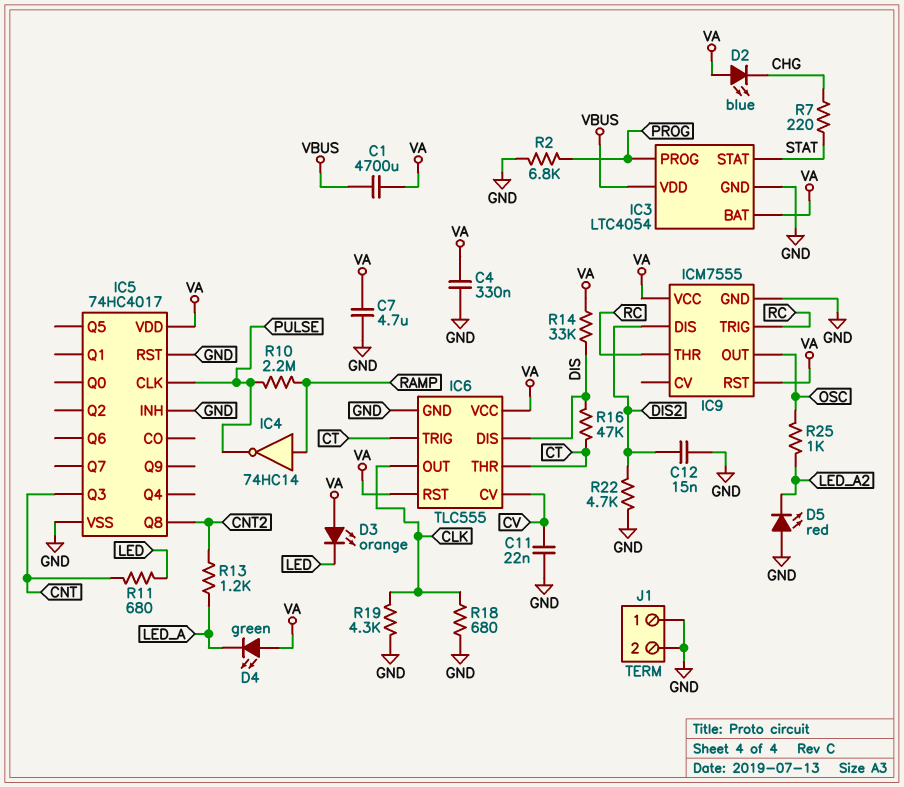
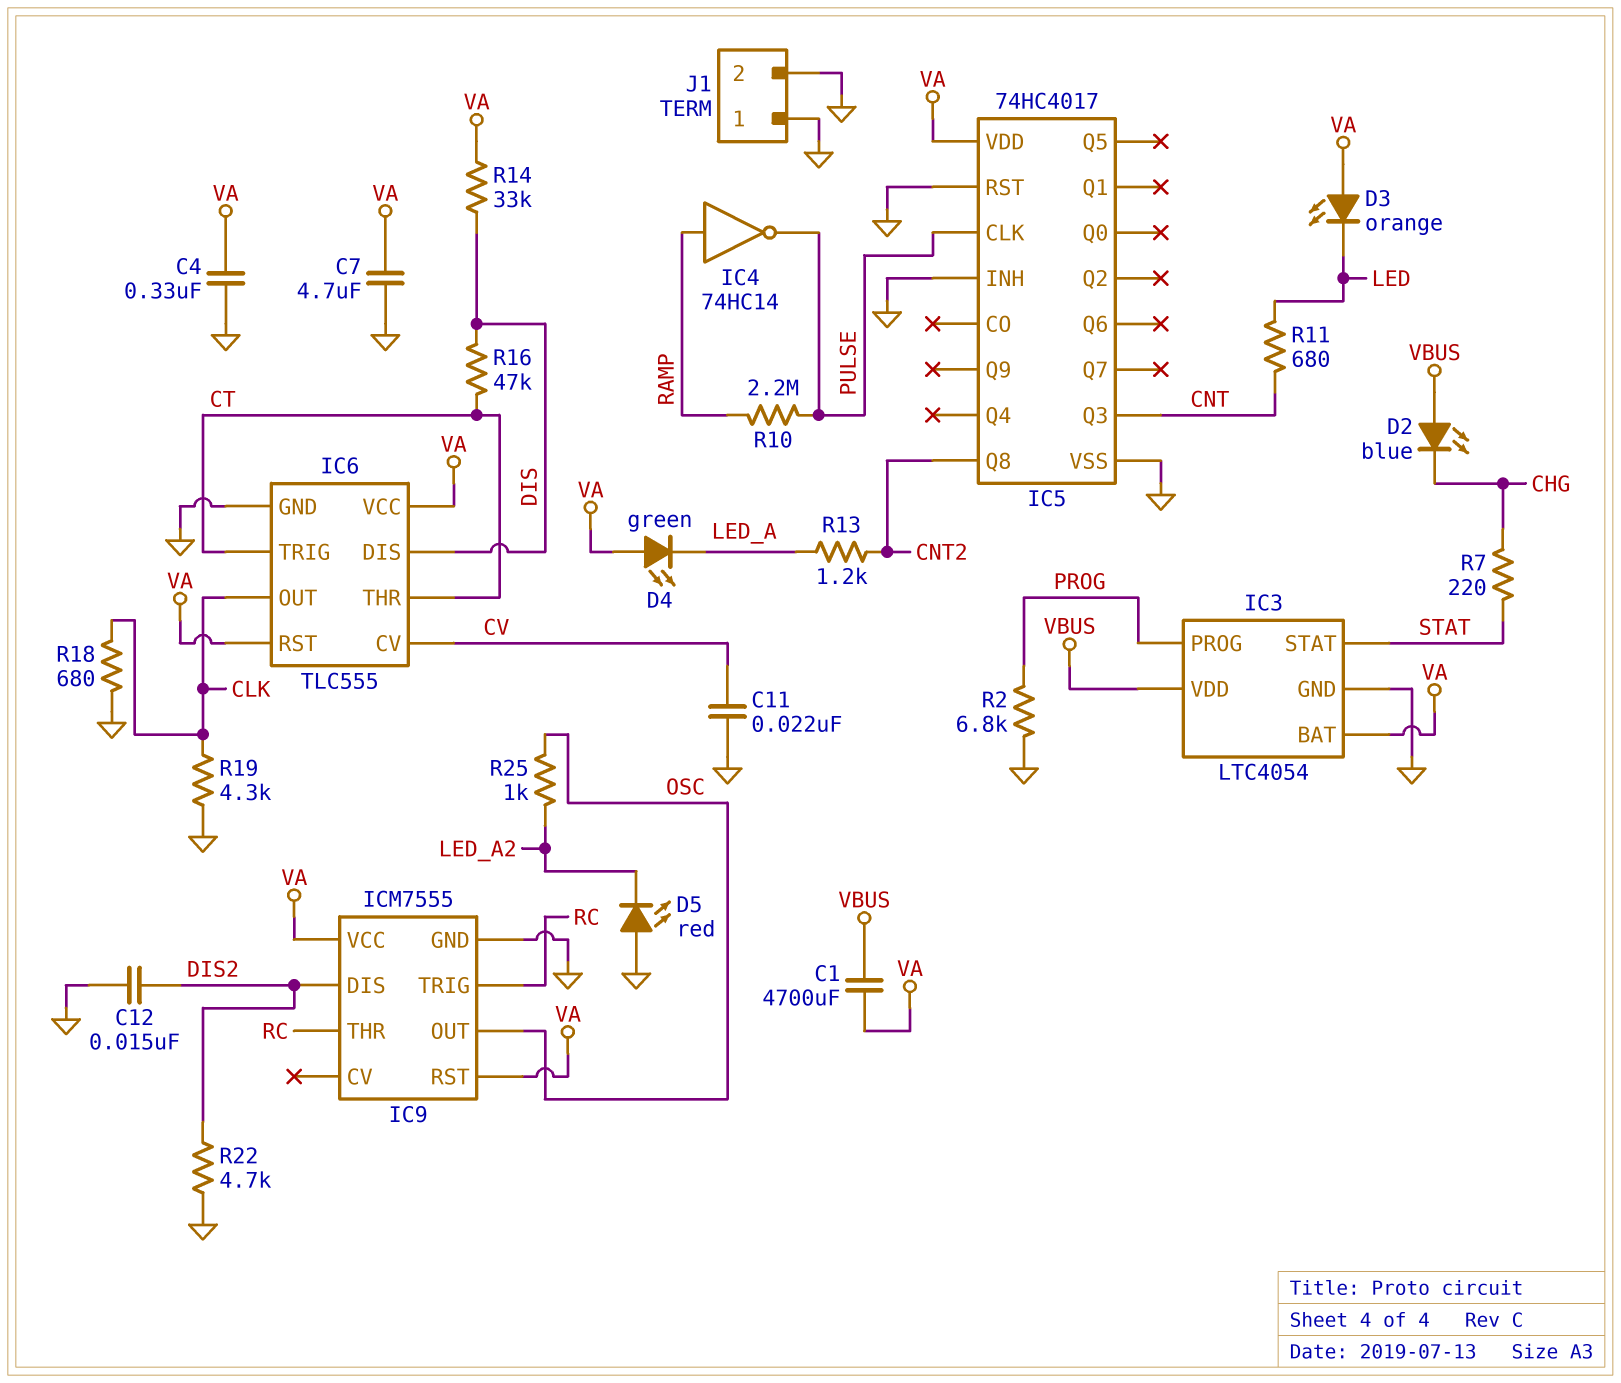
D2: LED blue (A VA, K CHG) -> LED blue (A VBUS, K CHG)

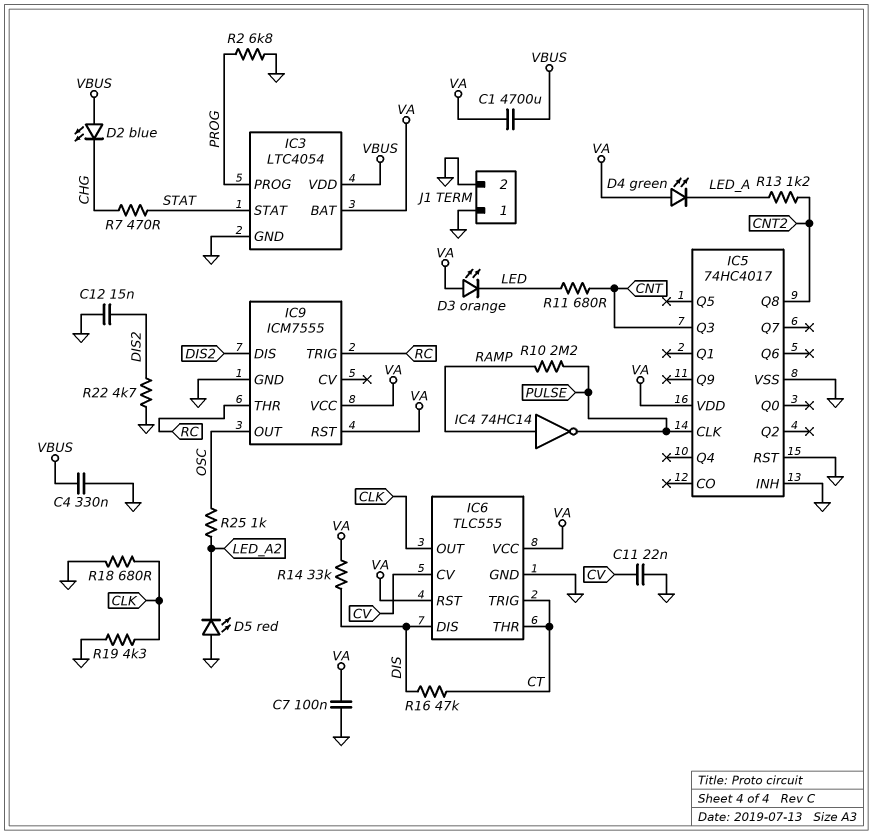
C4: 330nF (GND, VA) -> 330nF (GND, VBUS)
C7: 4.7uF (GND, VA) -> 100nF (GND, VA)
R7: 220 (CHG, STAT) -> 470 (CHG, STAT)

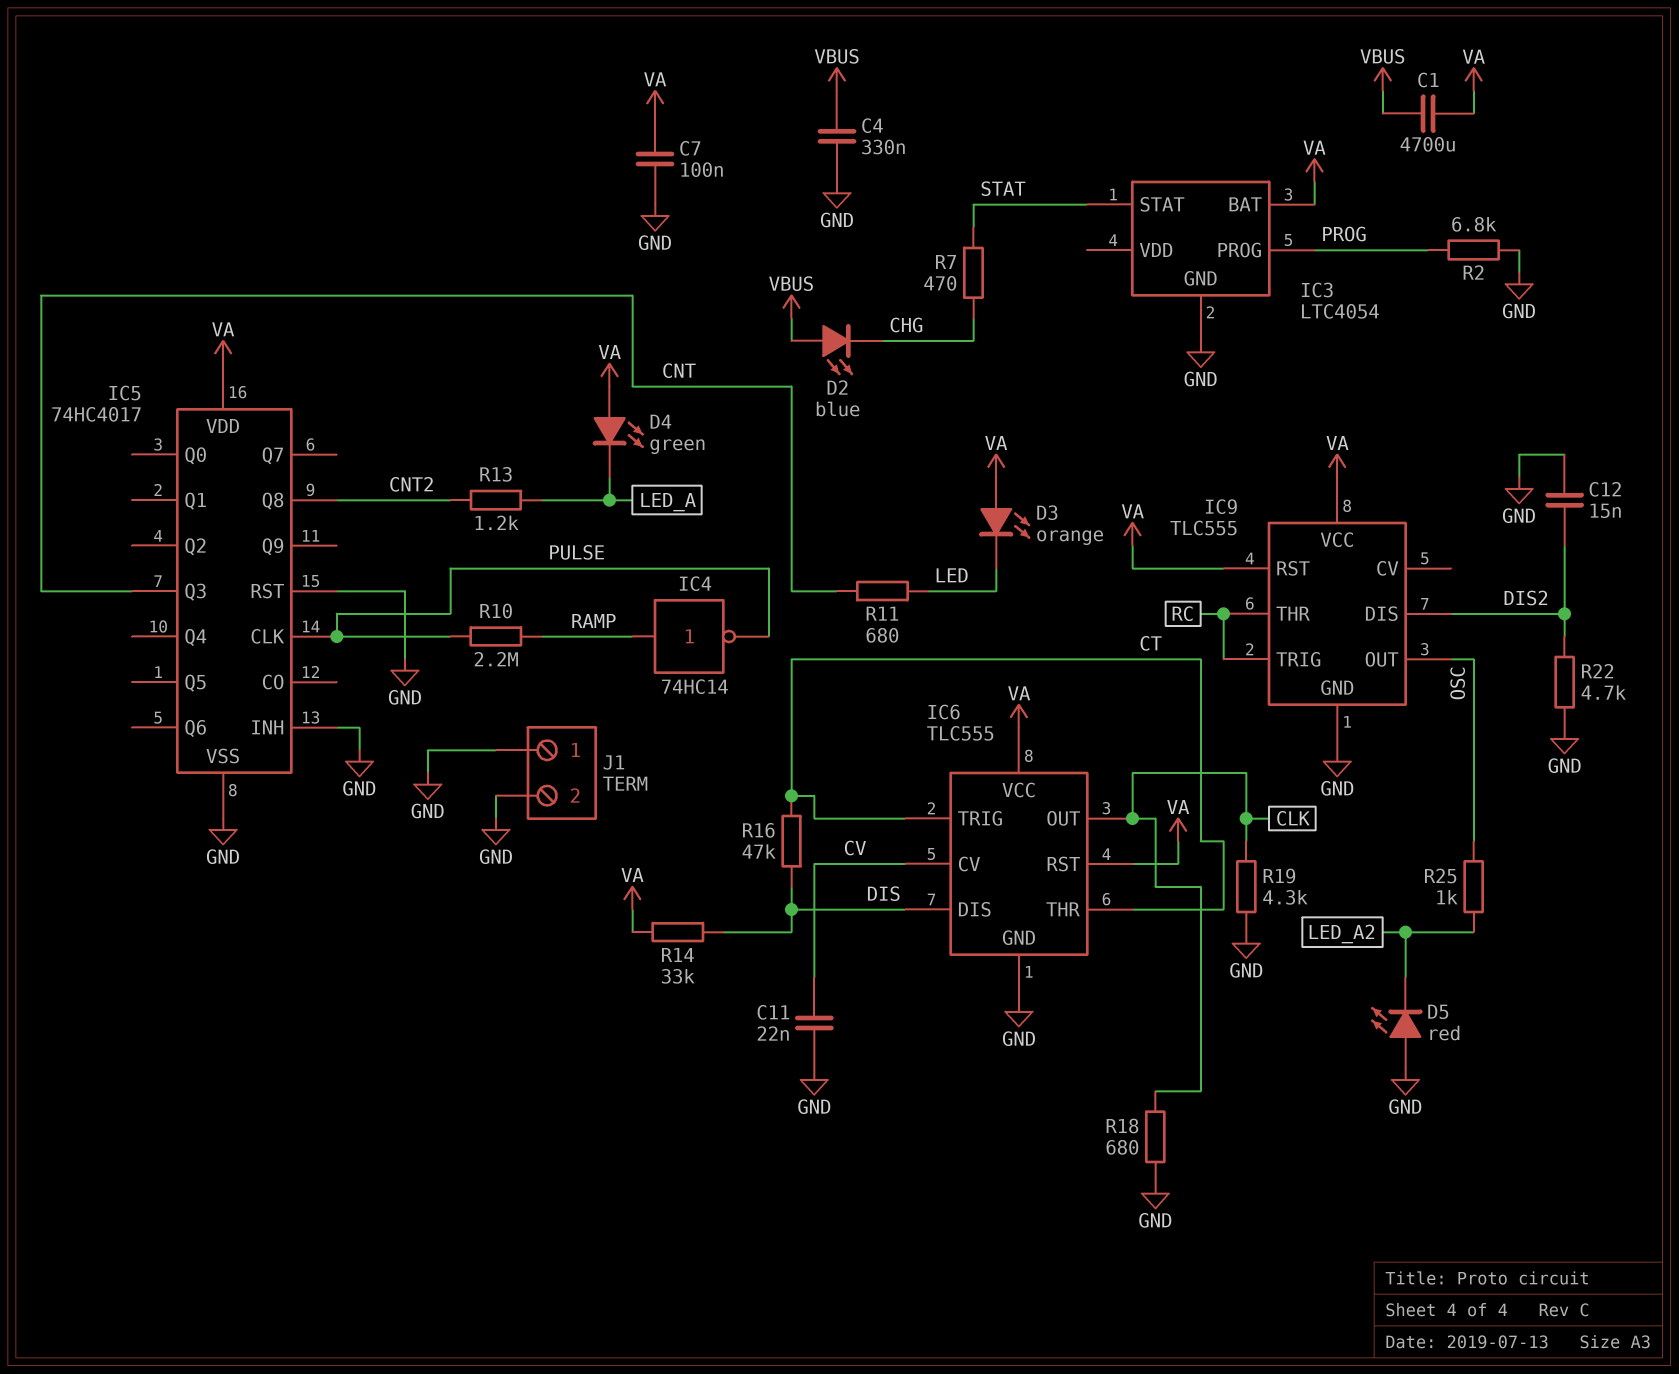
IC3 pin VDD: VBUS -> none
IC9: ICM7555 -> TLC555

